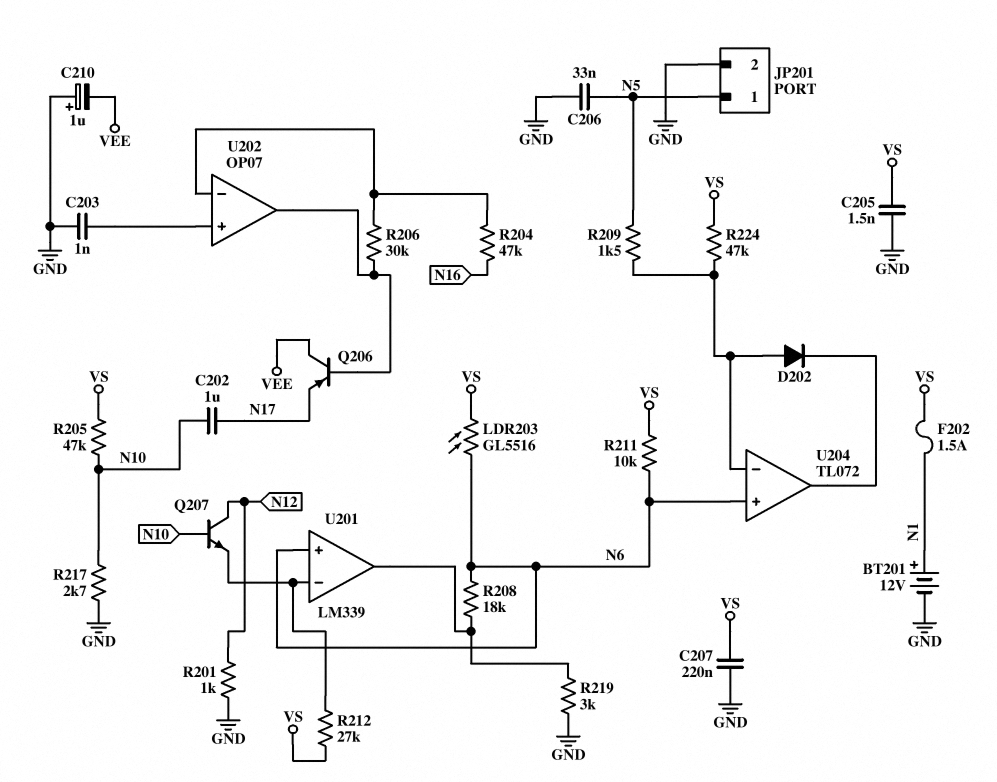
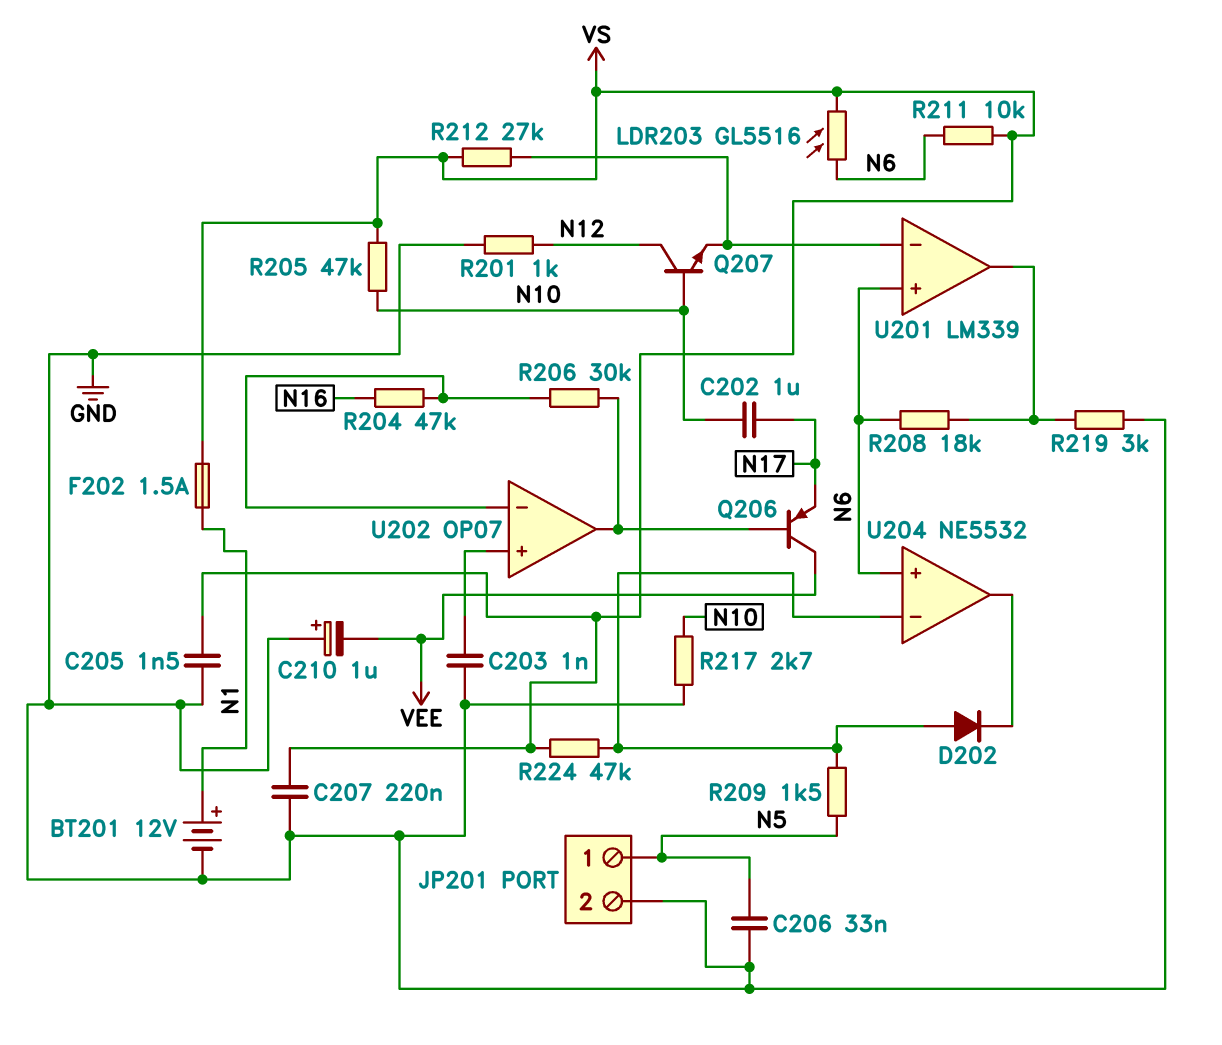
U204: TL072 -> NE5532

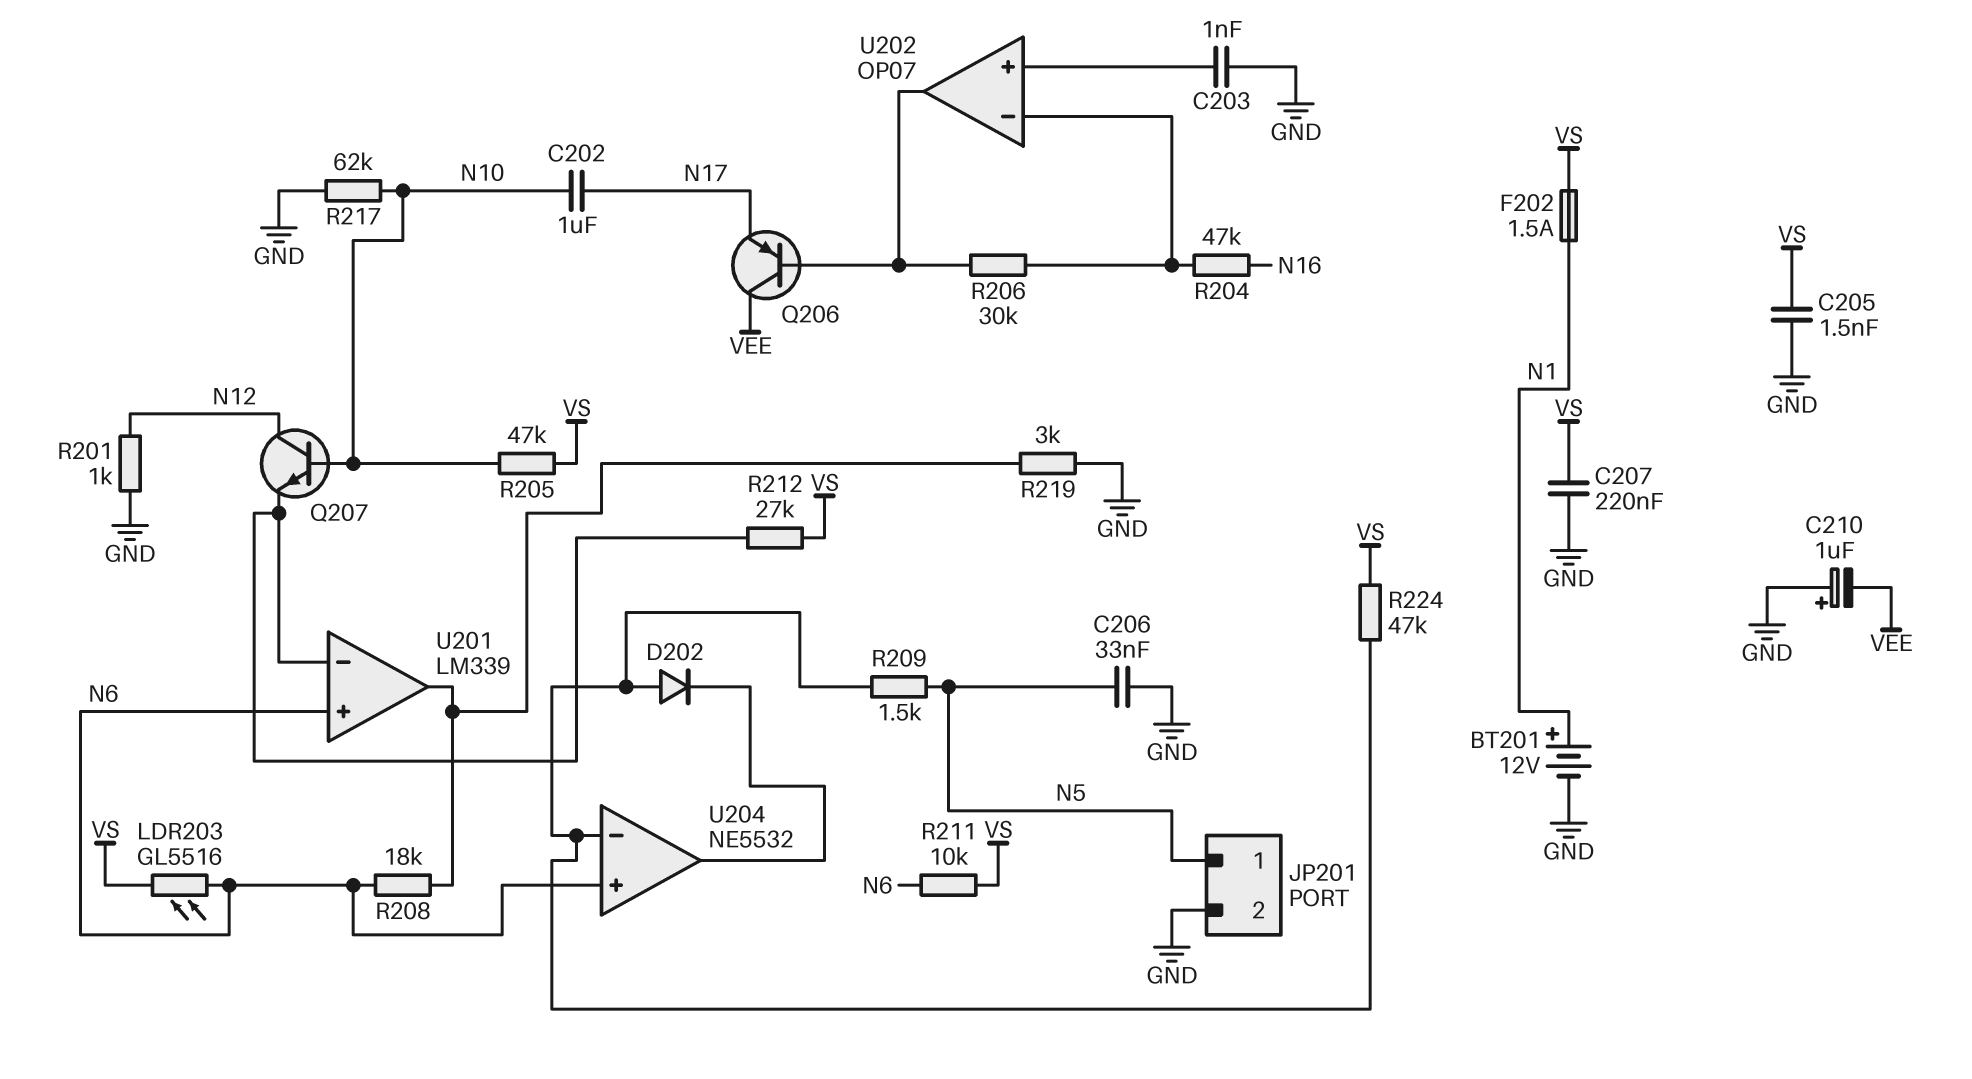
R217: 2.7k (GND, N10) -> 62k (GND, N10)

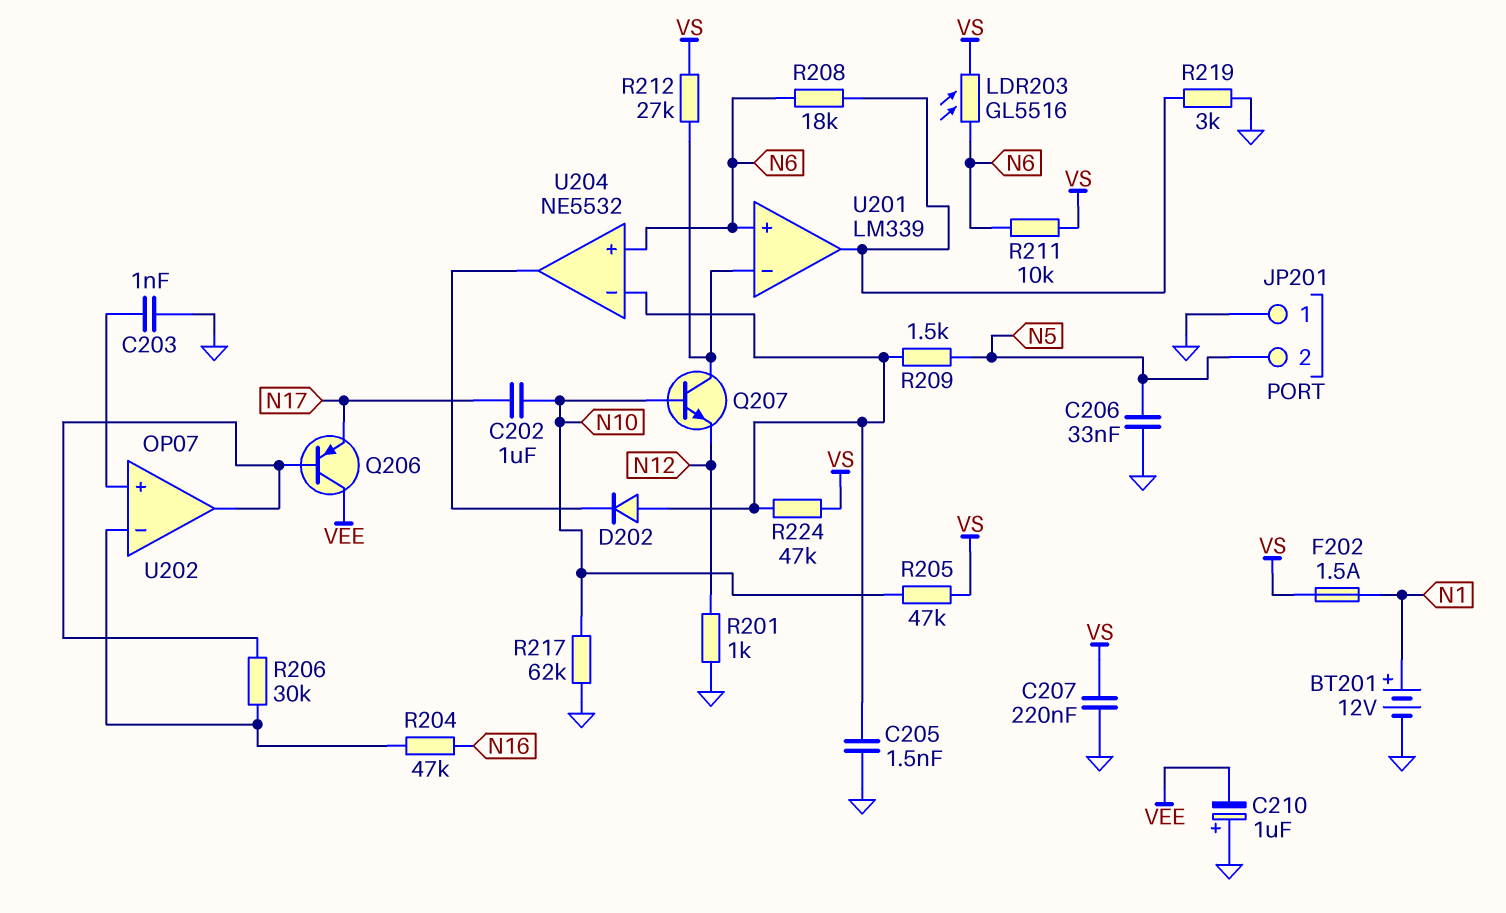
C205: 1.5nF (GND, VS) -> 1.5nF (GND, U204/in-)
JP201 pin 1: N5 -> GND
JP201 pin 2: GND -> N5
Q207: NPN (B N10, C N12, E U201/in-) -> NPN (B N10, C U201/in-, E N12)

